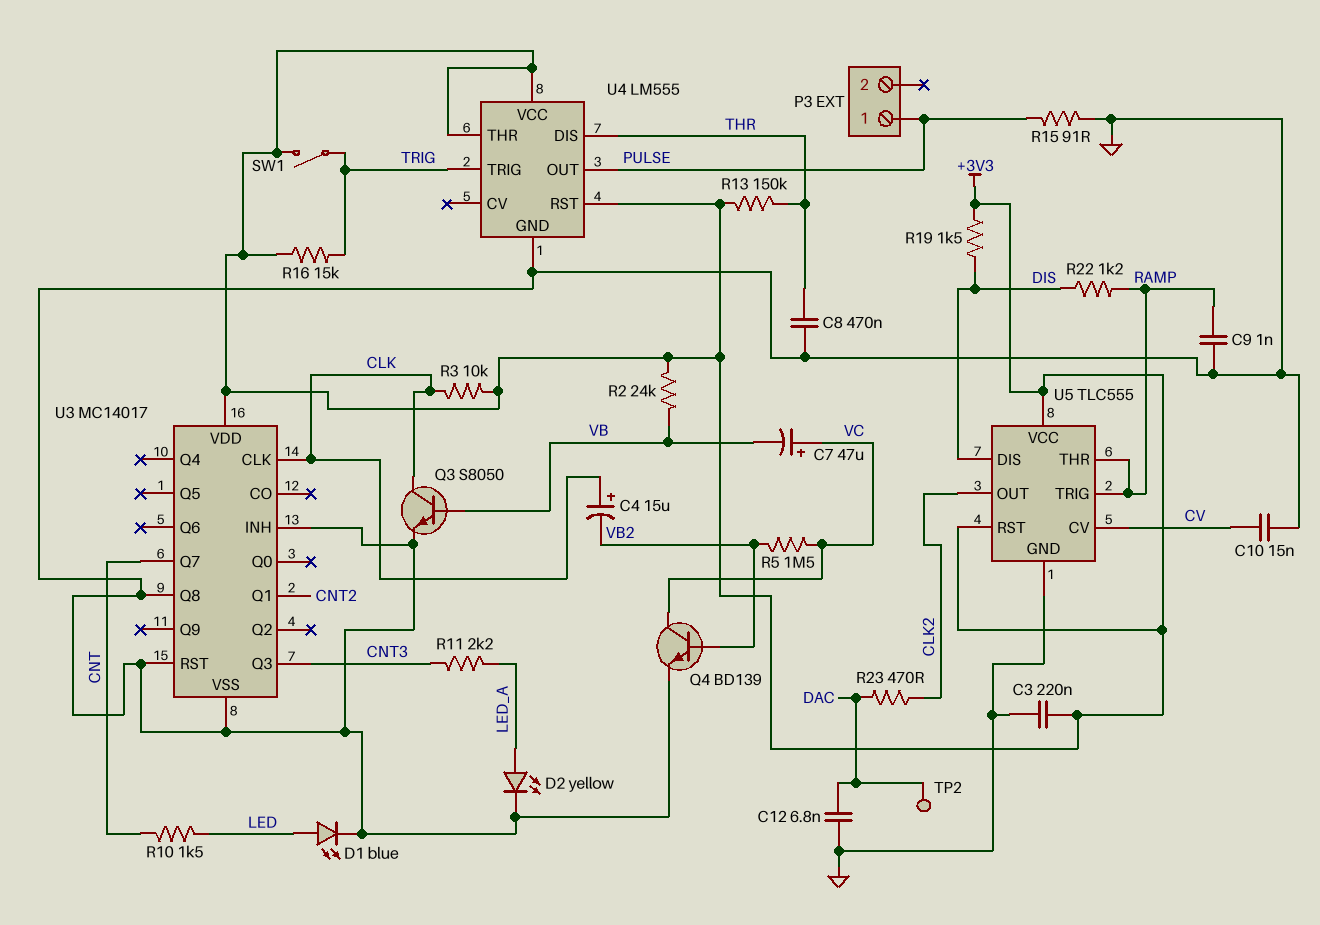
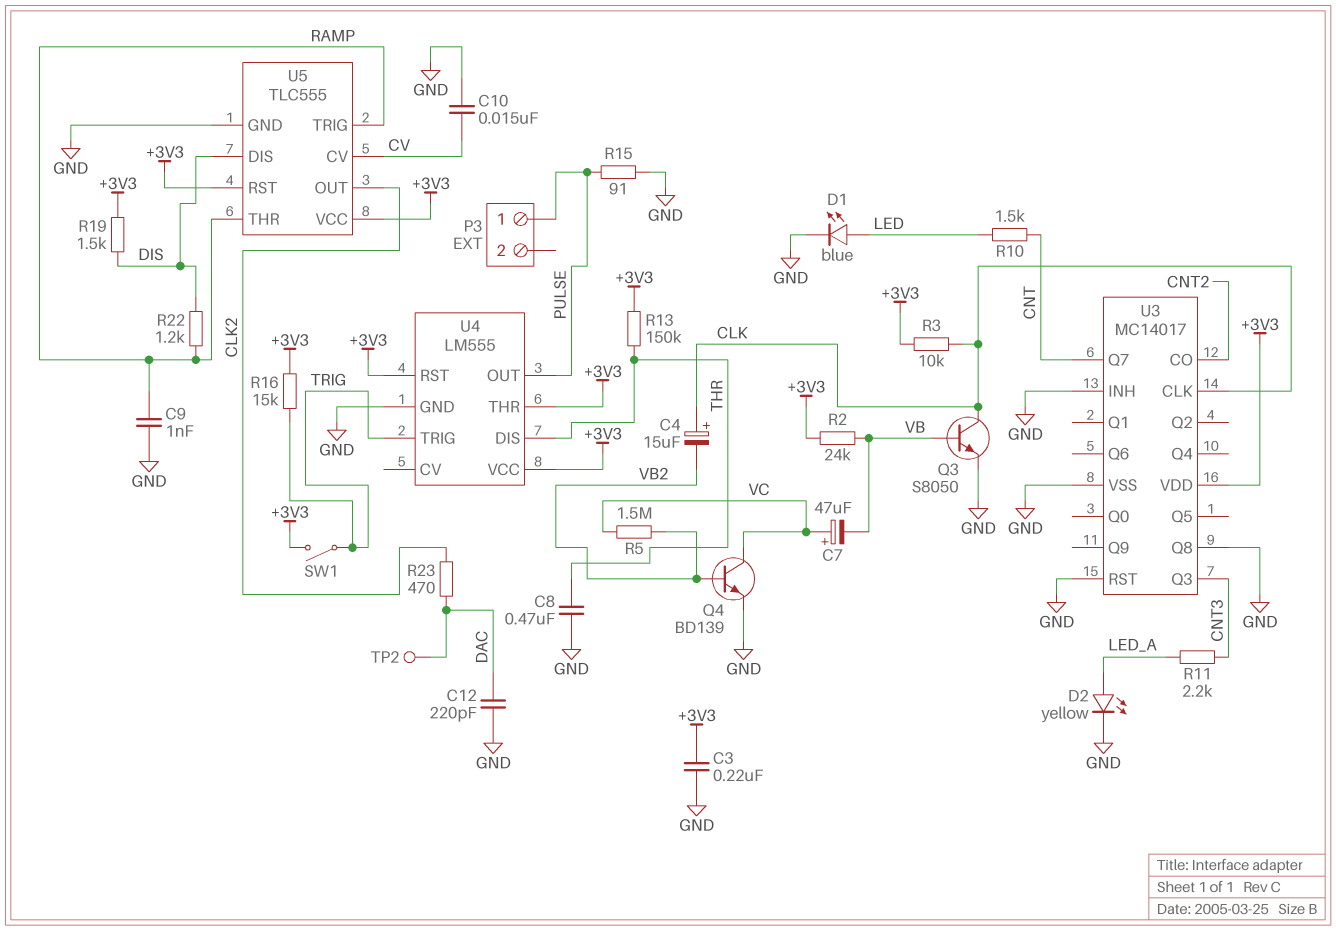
C12: 6.8nF (DAC, GND) -> 220pF (DAC, GND)
U3 pin CO: none -> CNT2
U3 pin Q1: CNT2 -> none

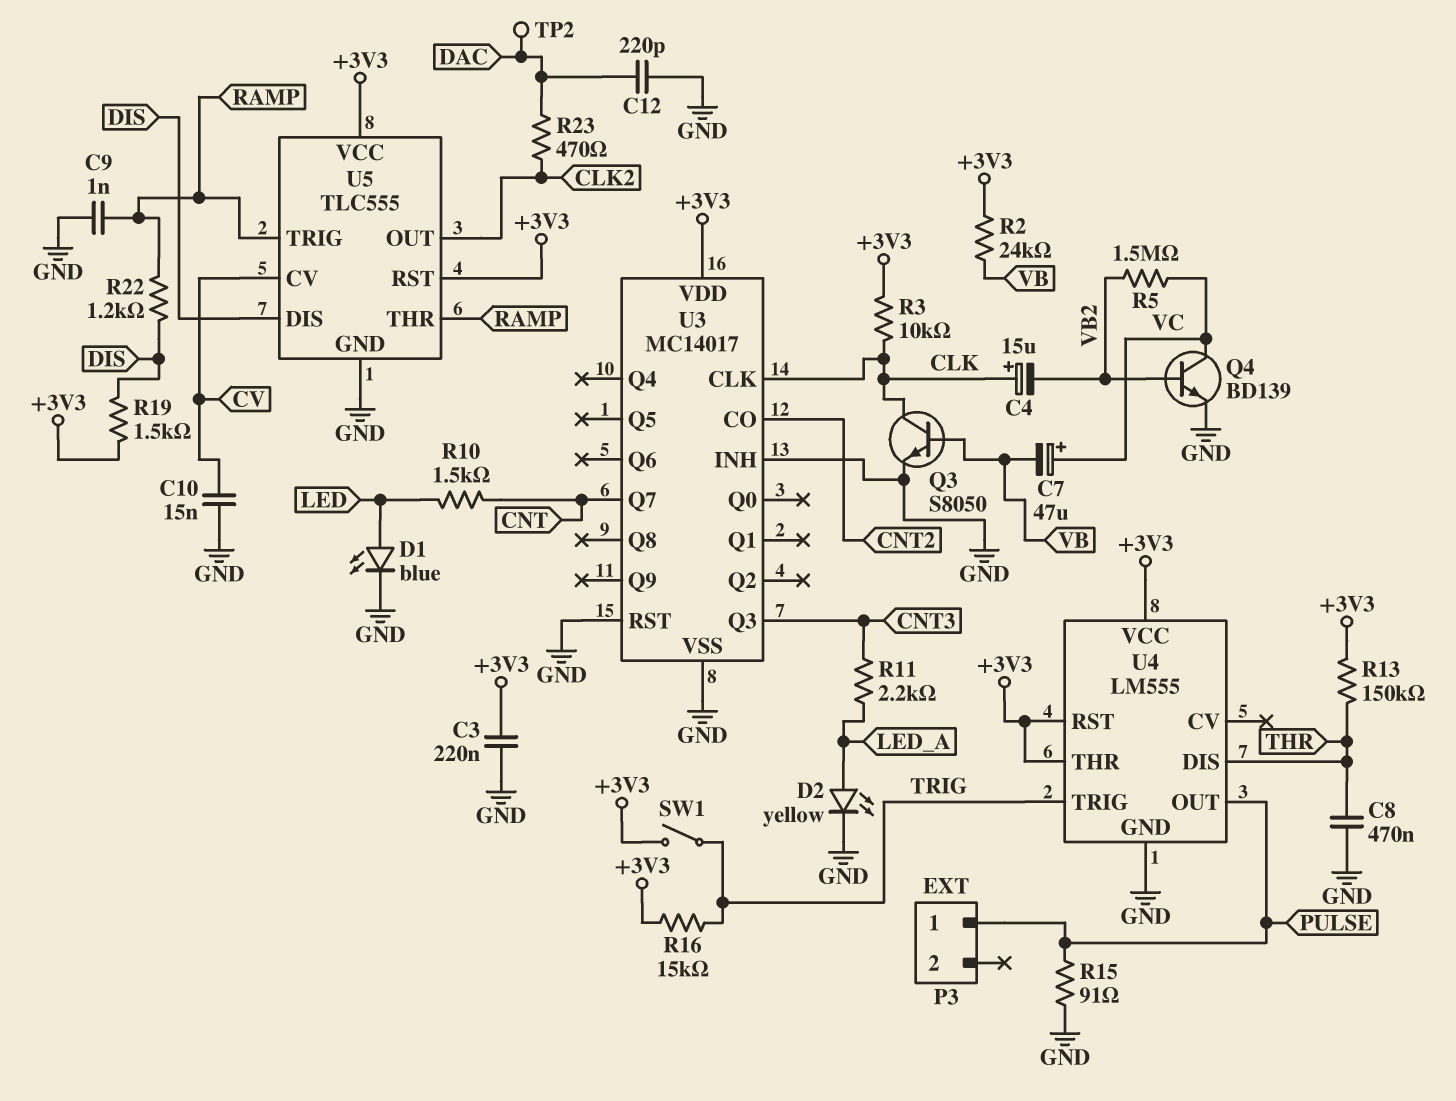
U3 pin Q8: GND -> none

